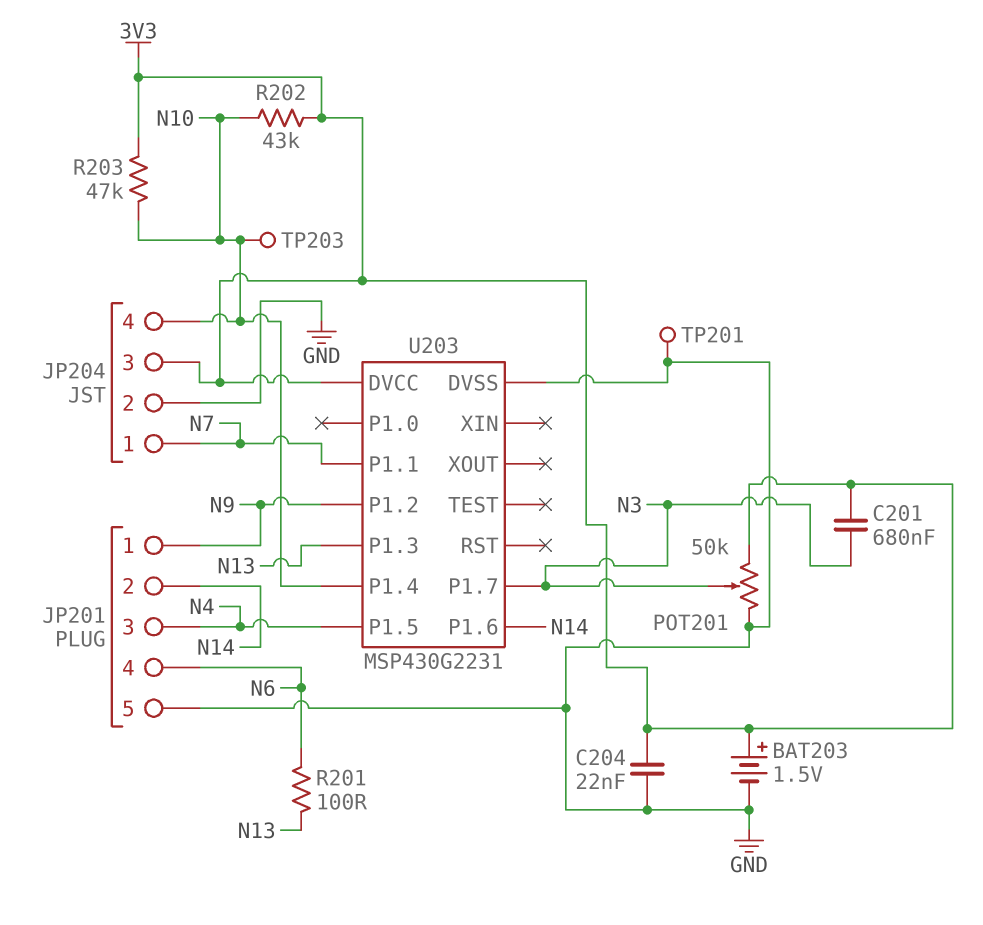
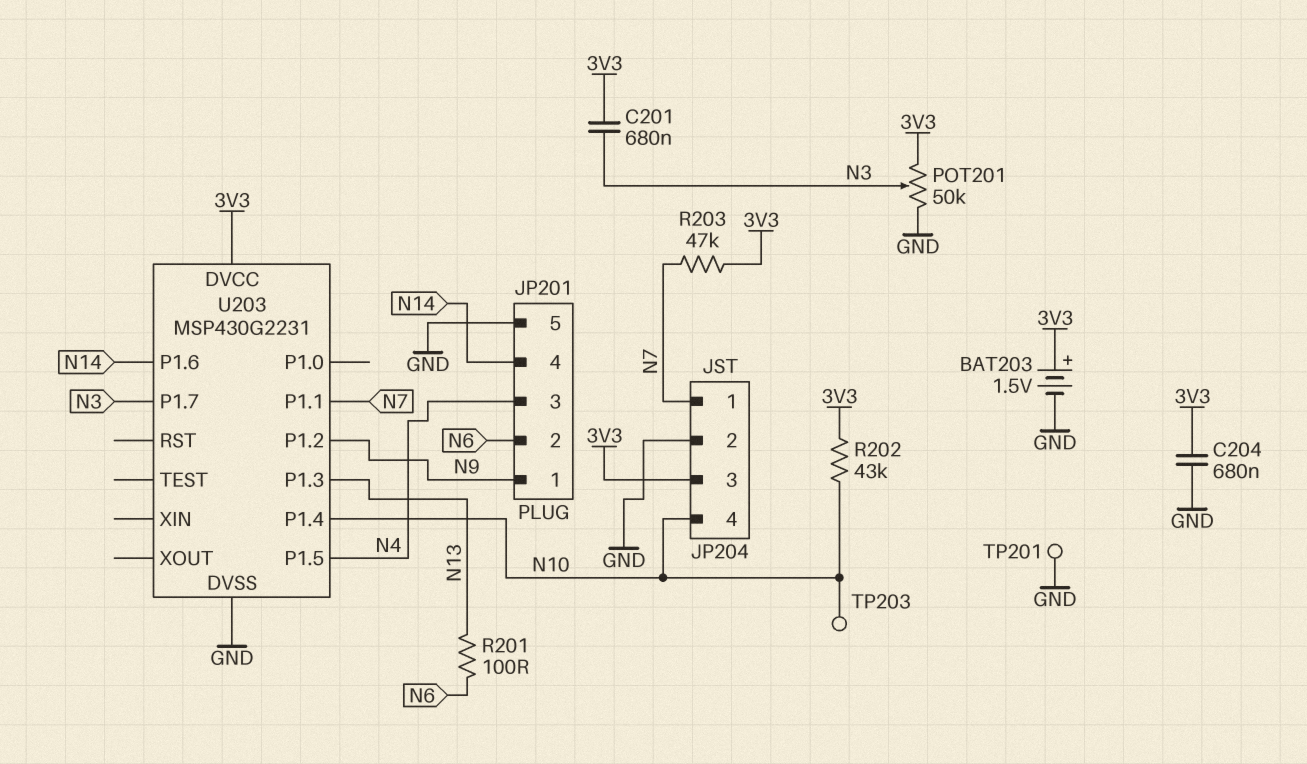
C204: 22nF (3V3, GND) -> 680nF (3V3, GND)
JP201 pin 2: N14 -> N6
JP201 pin 4: N6 -> N14
R203: 47k (3V3, N10) -> 47k (3V3, N7)

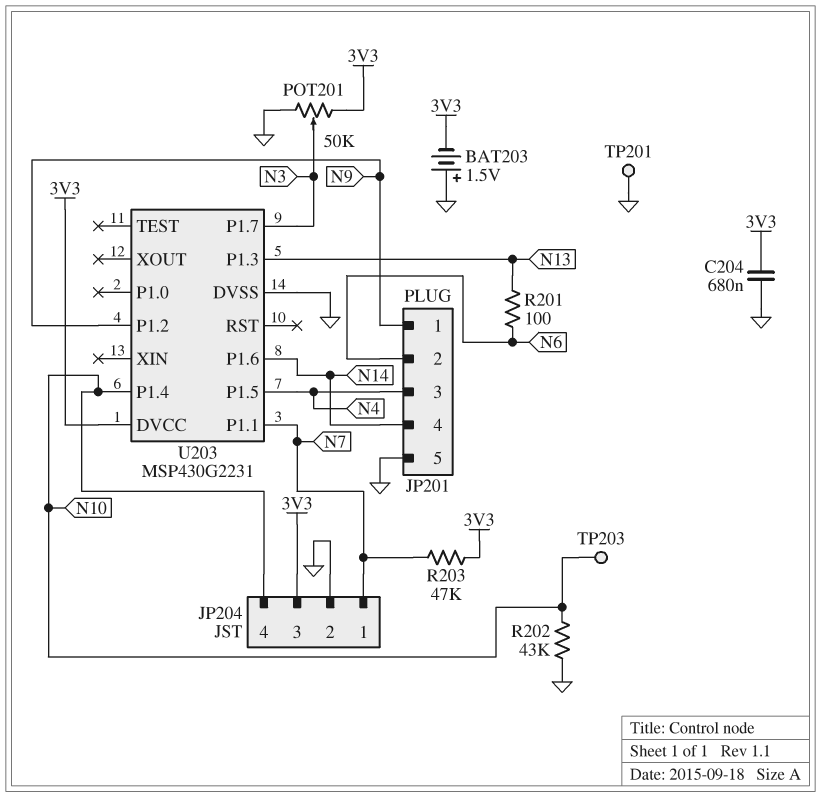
BAT203: 1.5V (plus 3V3, minus GND) -> 1.5V (plus GND, minus 3V3)
C201: 680nF (3V3, N3) -> none
R202: 43k (3V3, N10) -> 43k (GND, N10)

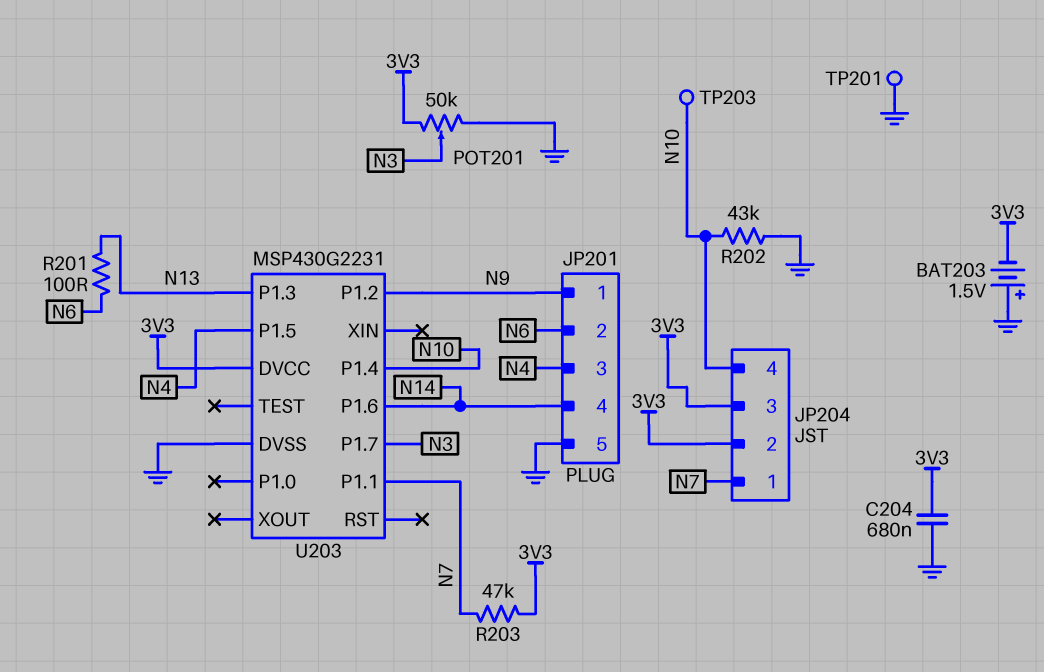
JP204 pin 2: GND -> 3V3

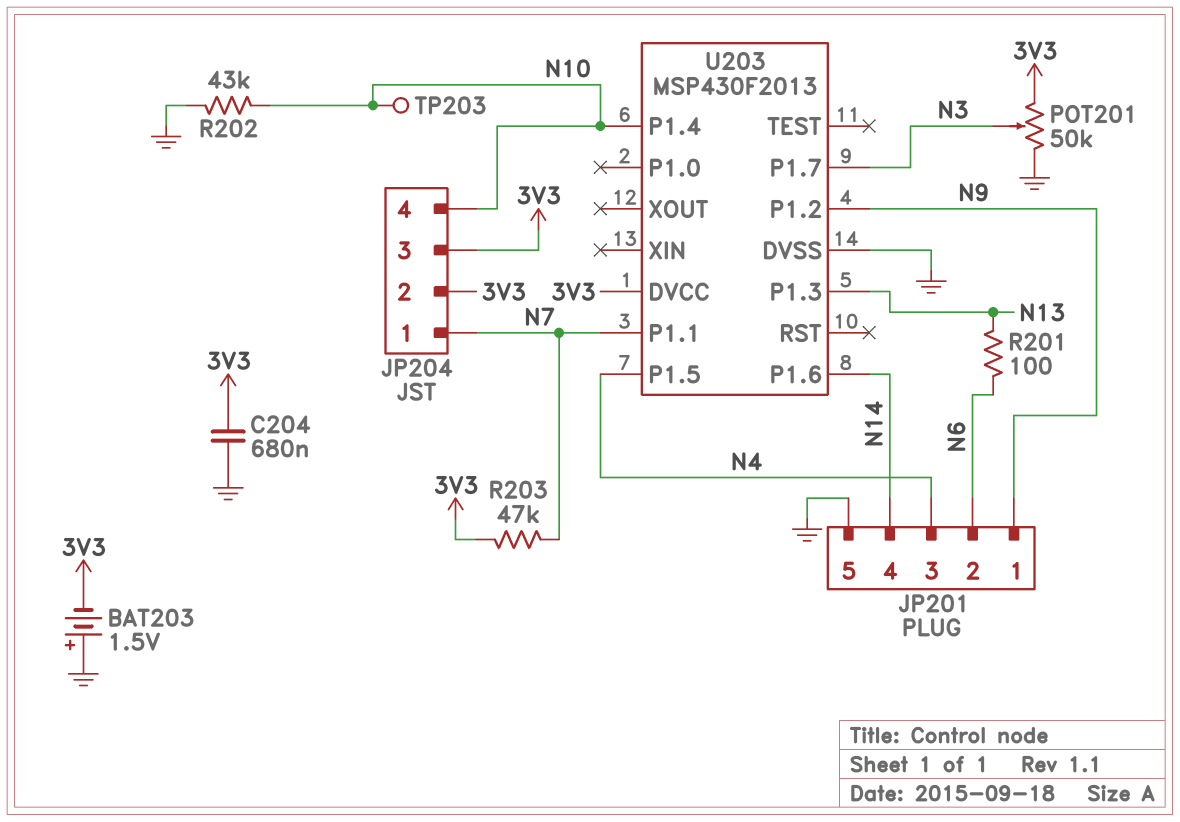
TP201: test point (GND) -> none
U203: MSP430G2231 -> MSP430F2013

